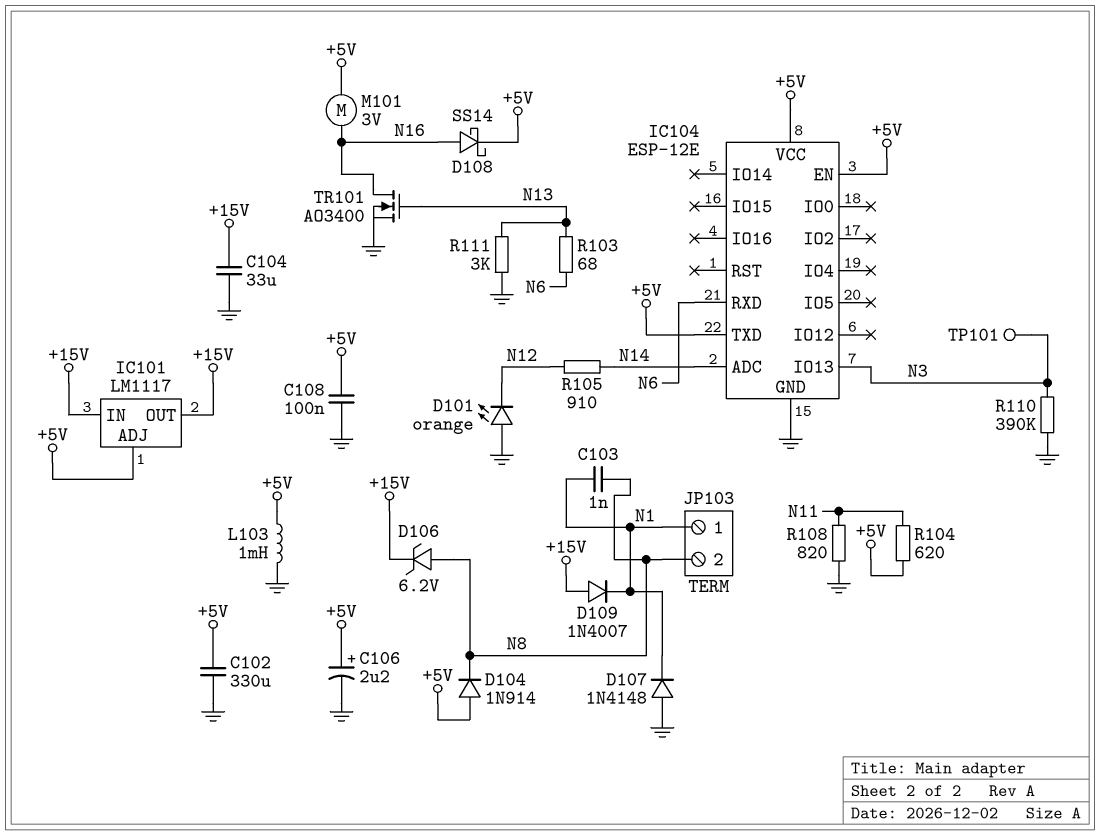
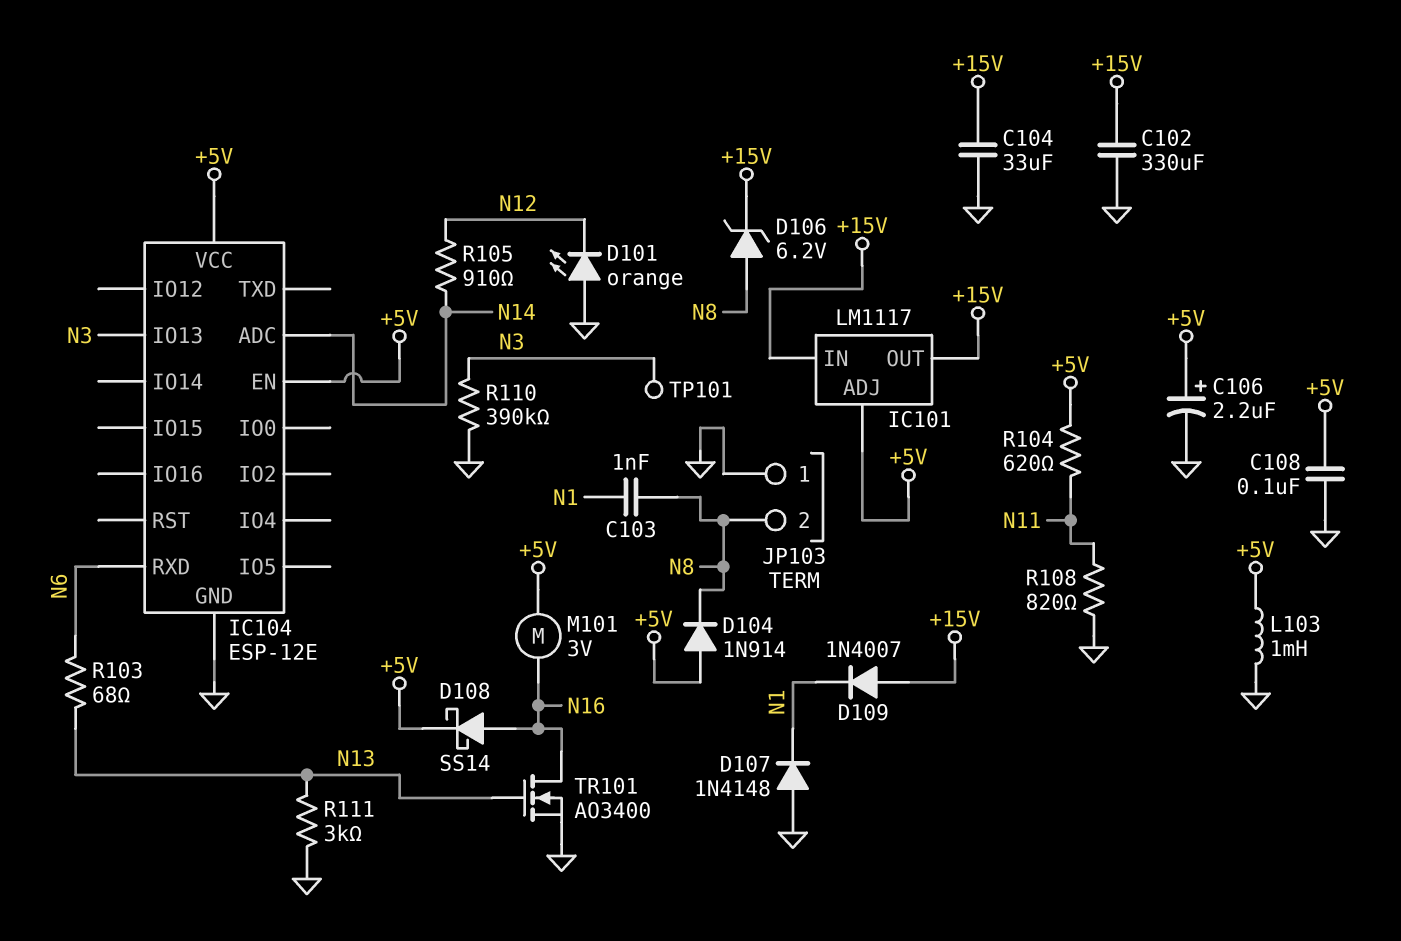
C102: 330uF (+5V, GND) -> 330uF (+15V, GND)
IC104 pin TXD: +5V -> none
JP103 pin 1: N1 -> GND

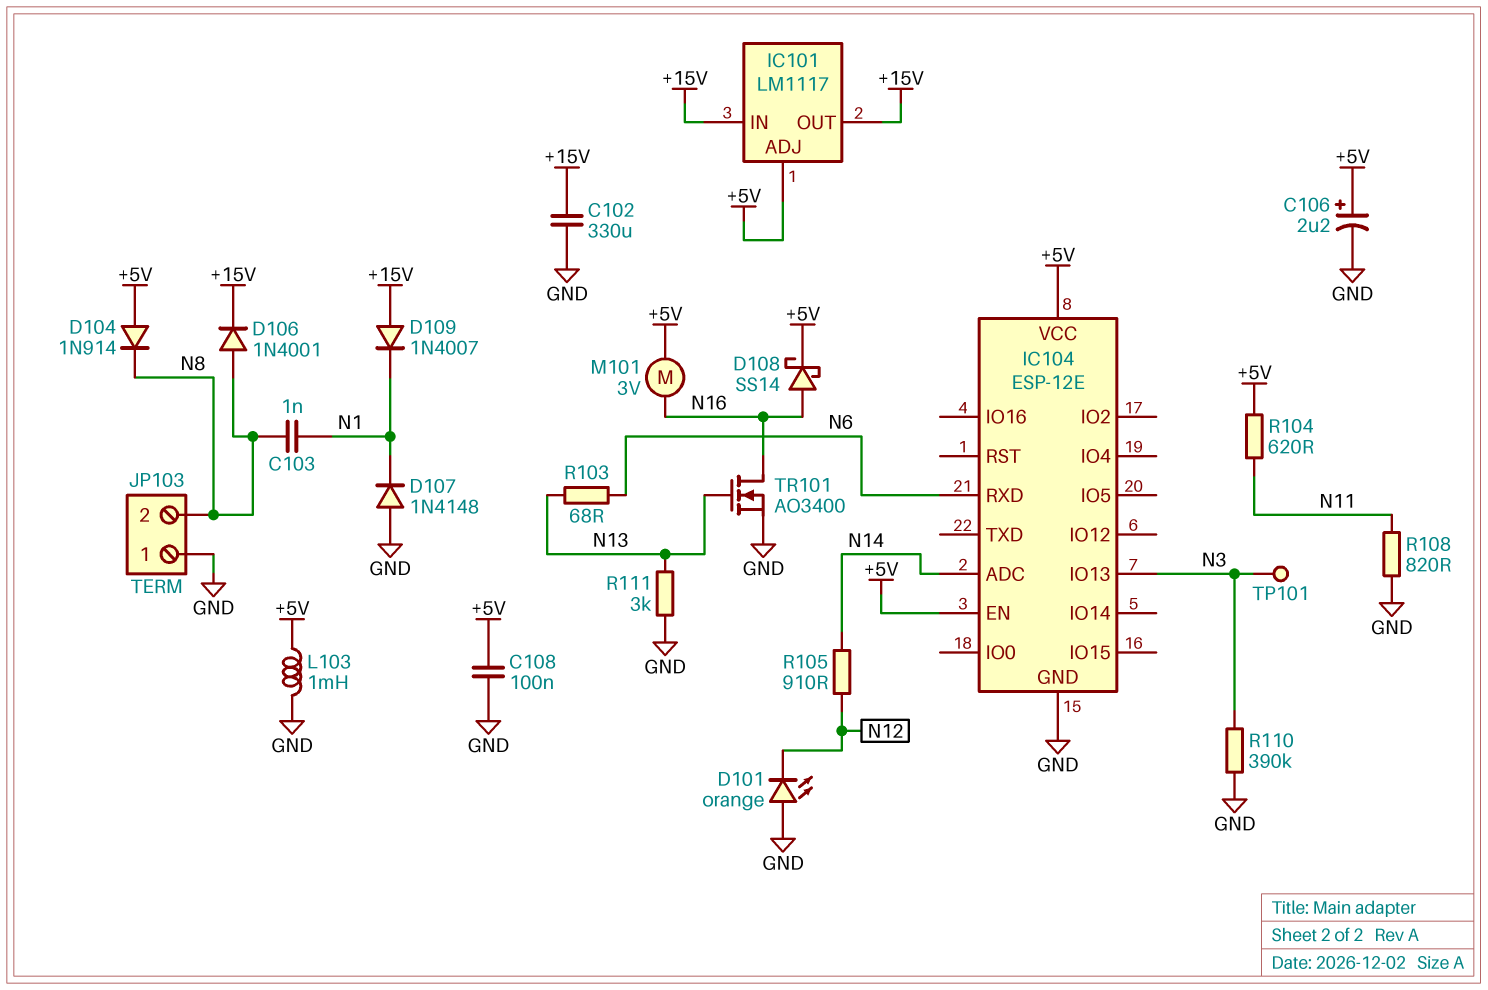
C104: 33uF (+15V, GND) -> none
D106: zener 6.2V (A N8, K +15V) -> diode 1N4001 (A N8, K +15V)

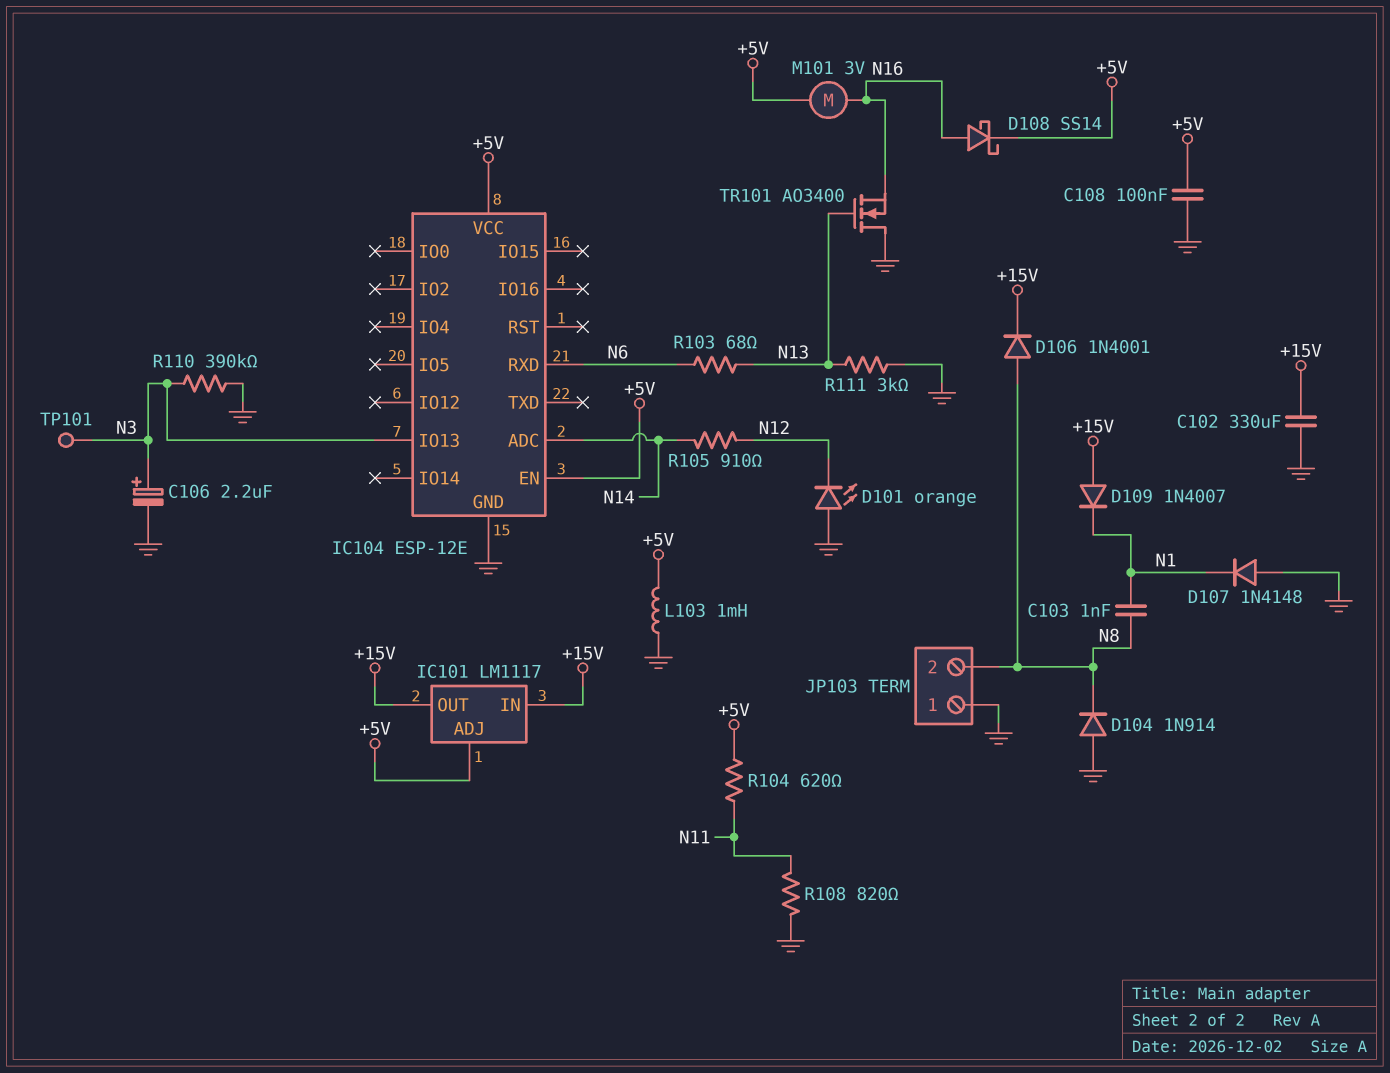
C106: 2.2uF (plus +5V, minus GND) -> 2.2uF (plus N3, minus GND)
D104: diode 1N914 (A +5V, K N8) -> diode 1N914 (A GND, K N8)
TR101: NMOS AO3400 (G N13, D N16, S GND) -> NMOS AO3400 (G N13, D GND, S N16)

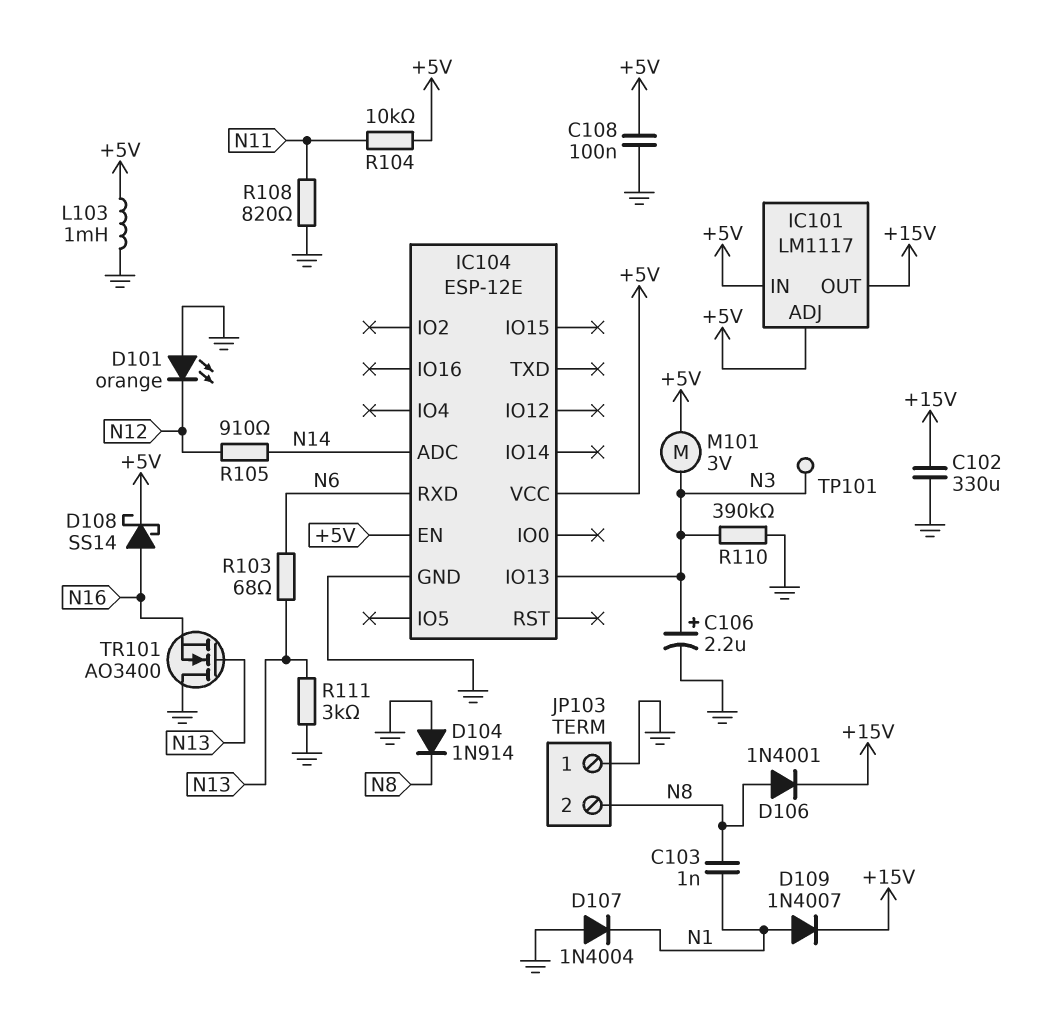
D107: diode 1N4148 (A GND, K N1) -> diode 1N4004 (A GND, K N1)
D109: diode 1N4007 (A +15V, K N1) -> diode 1N4007 (A N1, K +15V)
IC101 pin IN: +15V -> +5V
M101: motor 3V (+5V, N16) -> motor 3V (+5V, N3)
R104: 620 (+5V, N11) -> 10k (+5V, N11)

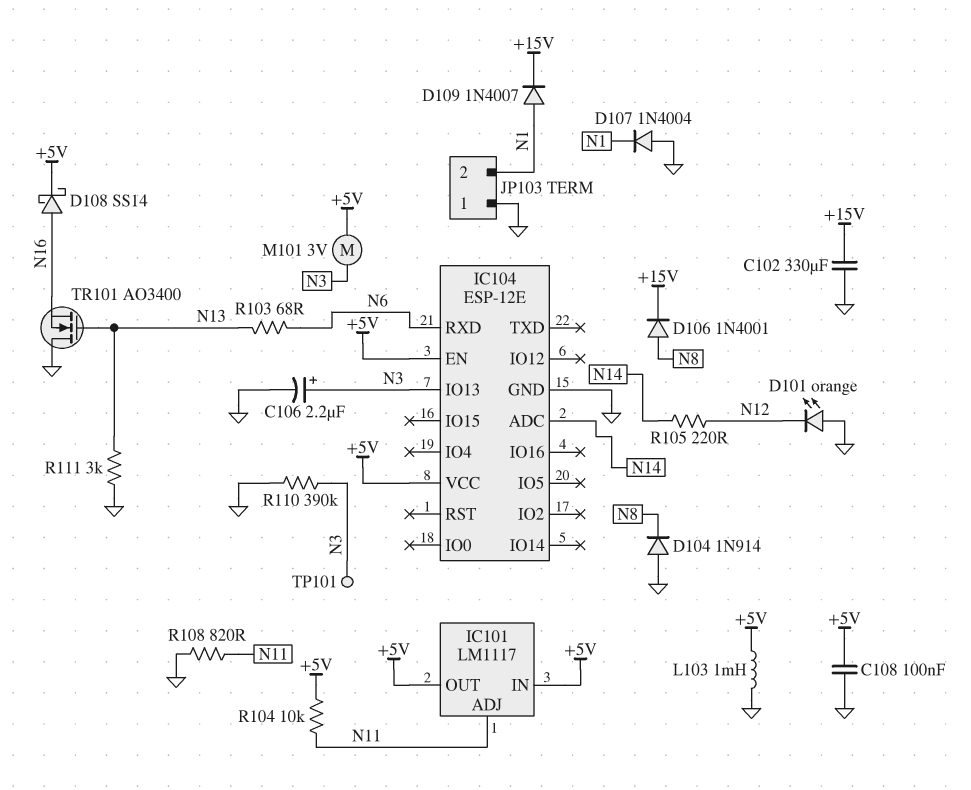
C103: 1nF (N1, N8) -> none
IC101 pin ADJ: +5V -> N11
IC101 pin OUT: +15V -> +5V
JP103 pin 2: N8 -> N1
R105: 910 (N12, N14) -> 220 (N12, N14)

